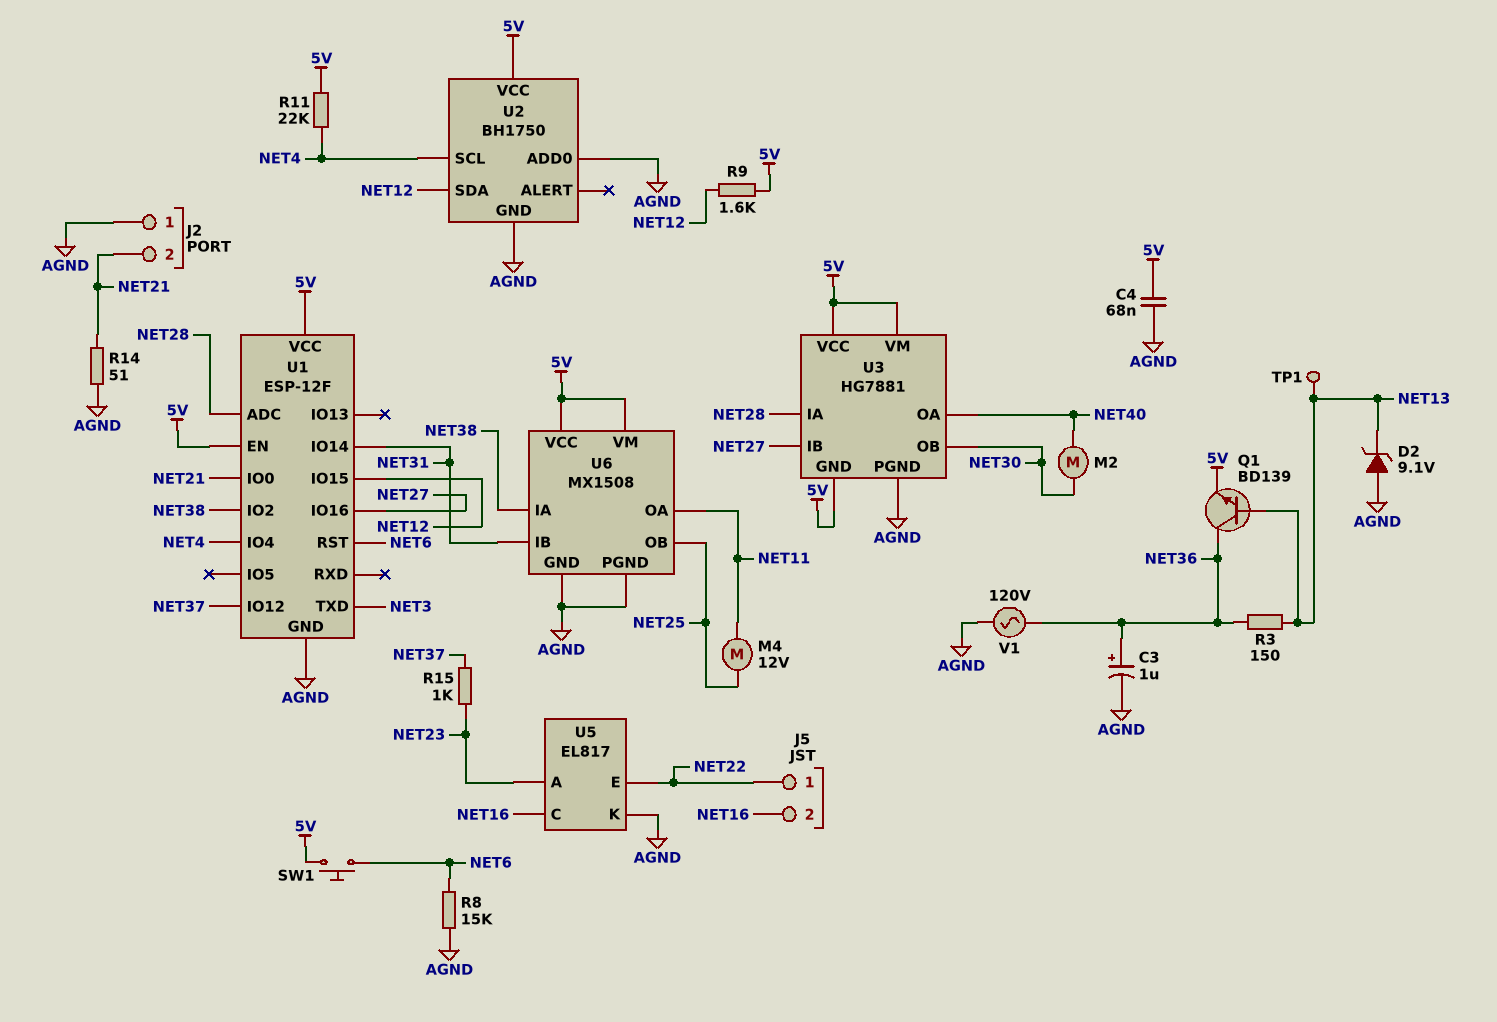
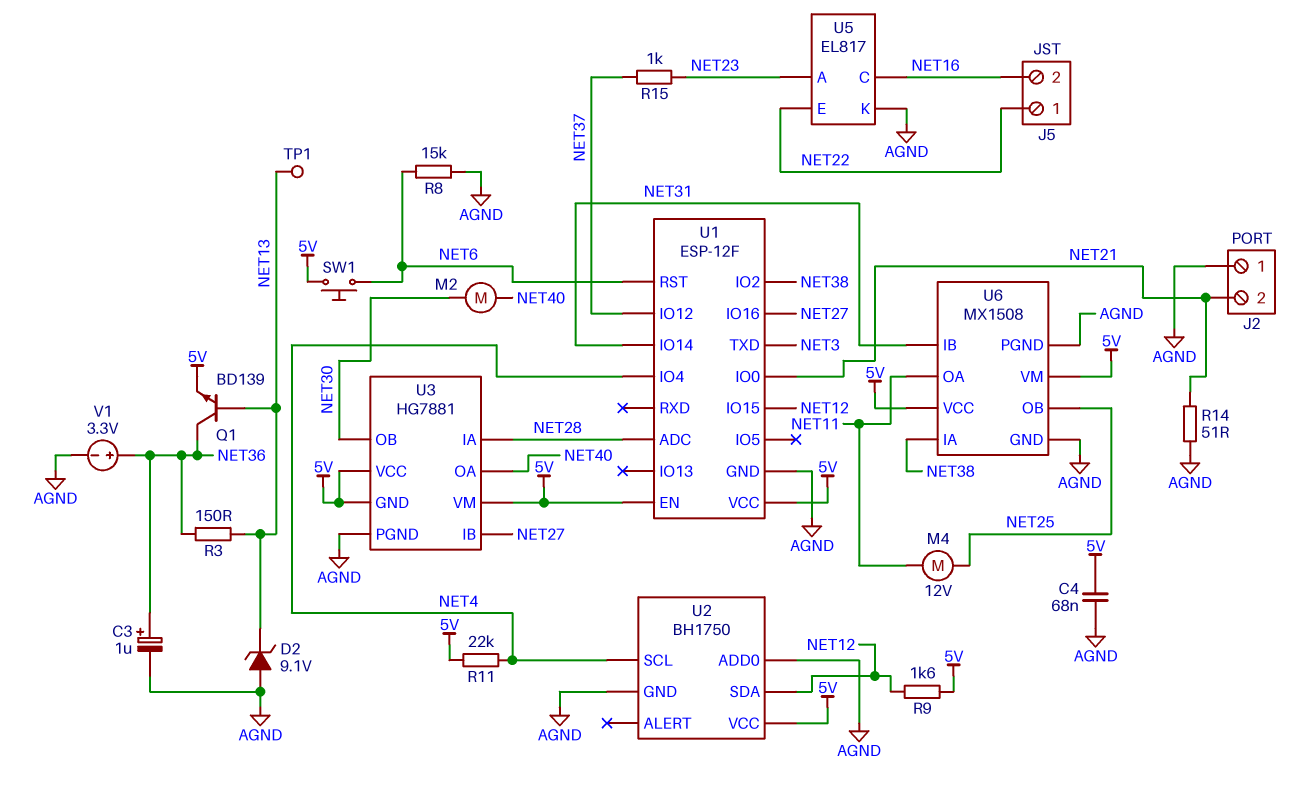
V1: AC 120V (AGND, NET36) -> 3.3V (plus NET36, minus AGND)

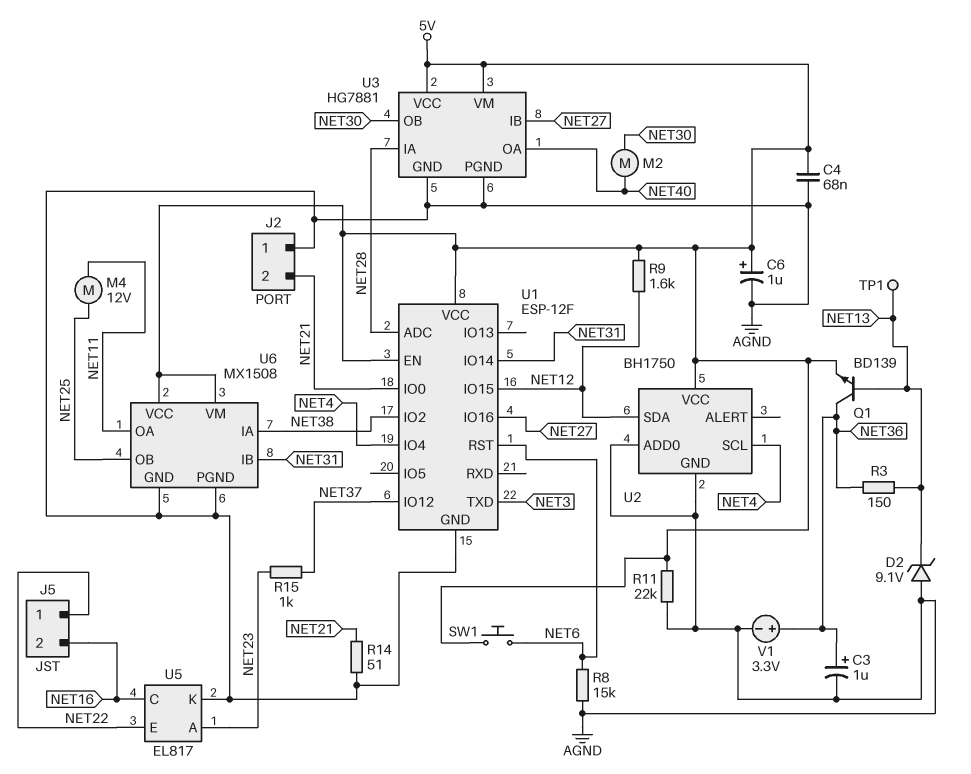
C6: none -> 1uF (plus 5V, minus AGND)
R11: 22k (5V, NET4) -> 22k (5V, AGND)
U3 pin GND: 5V -> AGND

